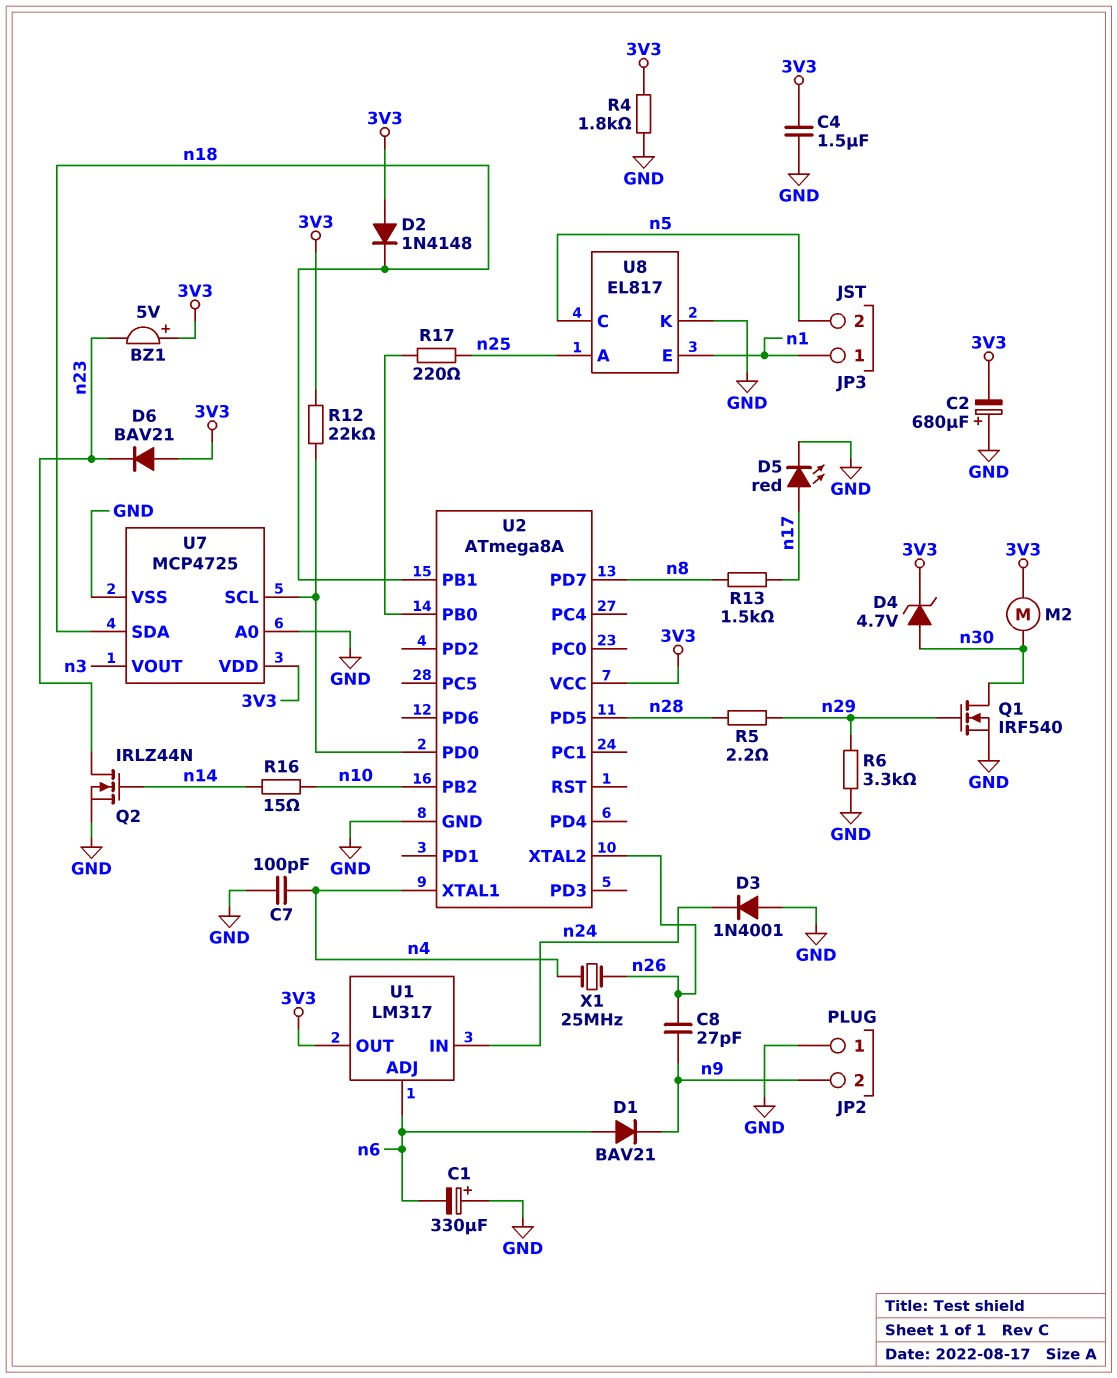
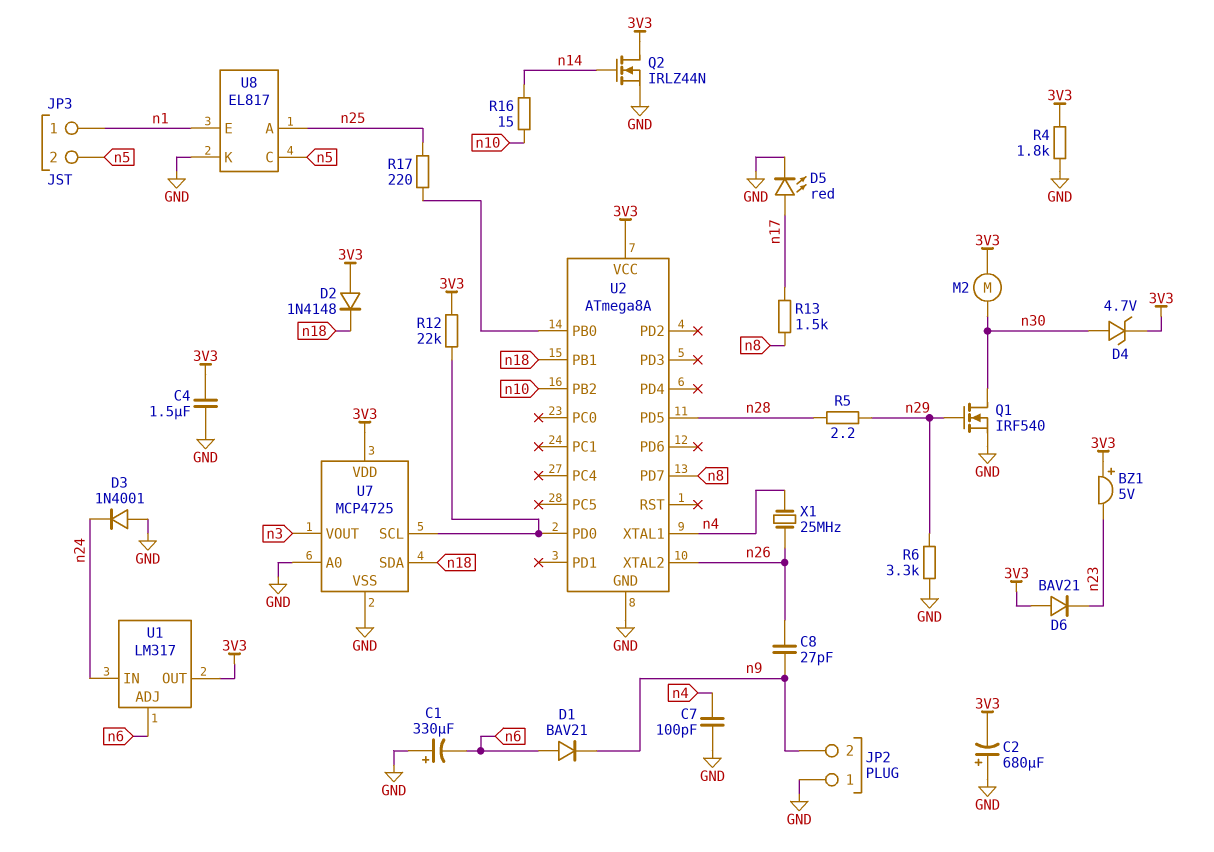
Q2: NMOS IRLZ44N (G n14, D n23, S GND) -> NMOS IRLZ44N (G n14, D 3V3, S GND)

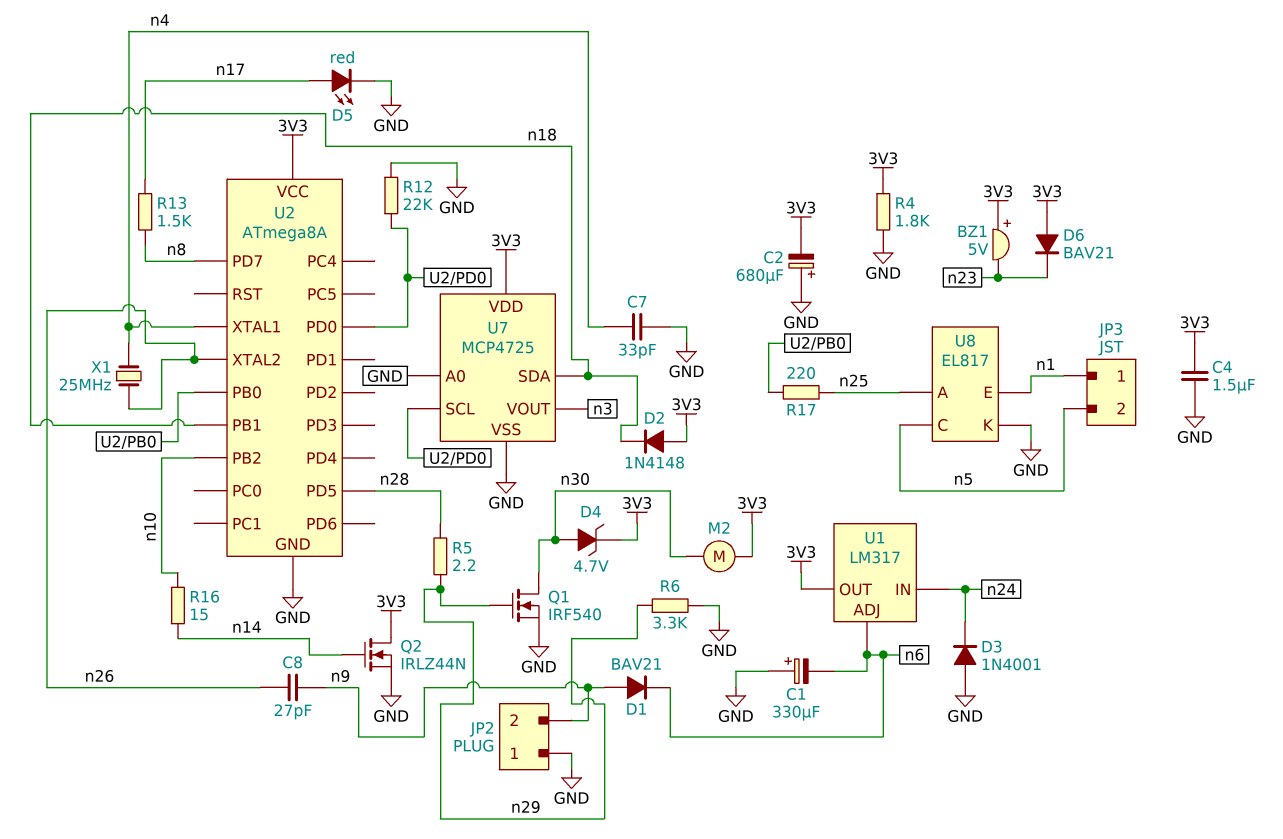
C7: 100pF (GND, n4) -> 33pF (GND, n4)
D1: diode BAV21 (A n6, K n9) -> diode BAV21 (A n9, K n6)
R12: 22k (3V3, U2/PD0) -> 22k (GND, U2/PD0)

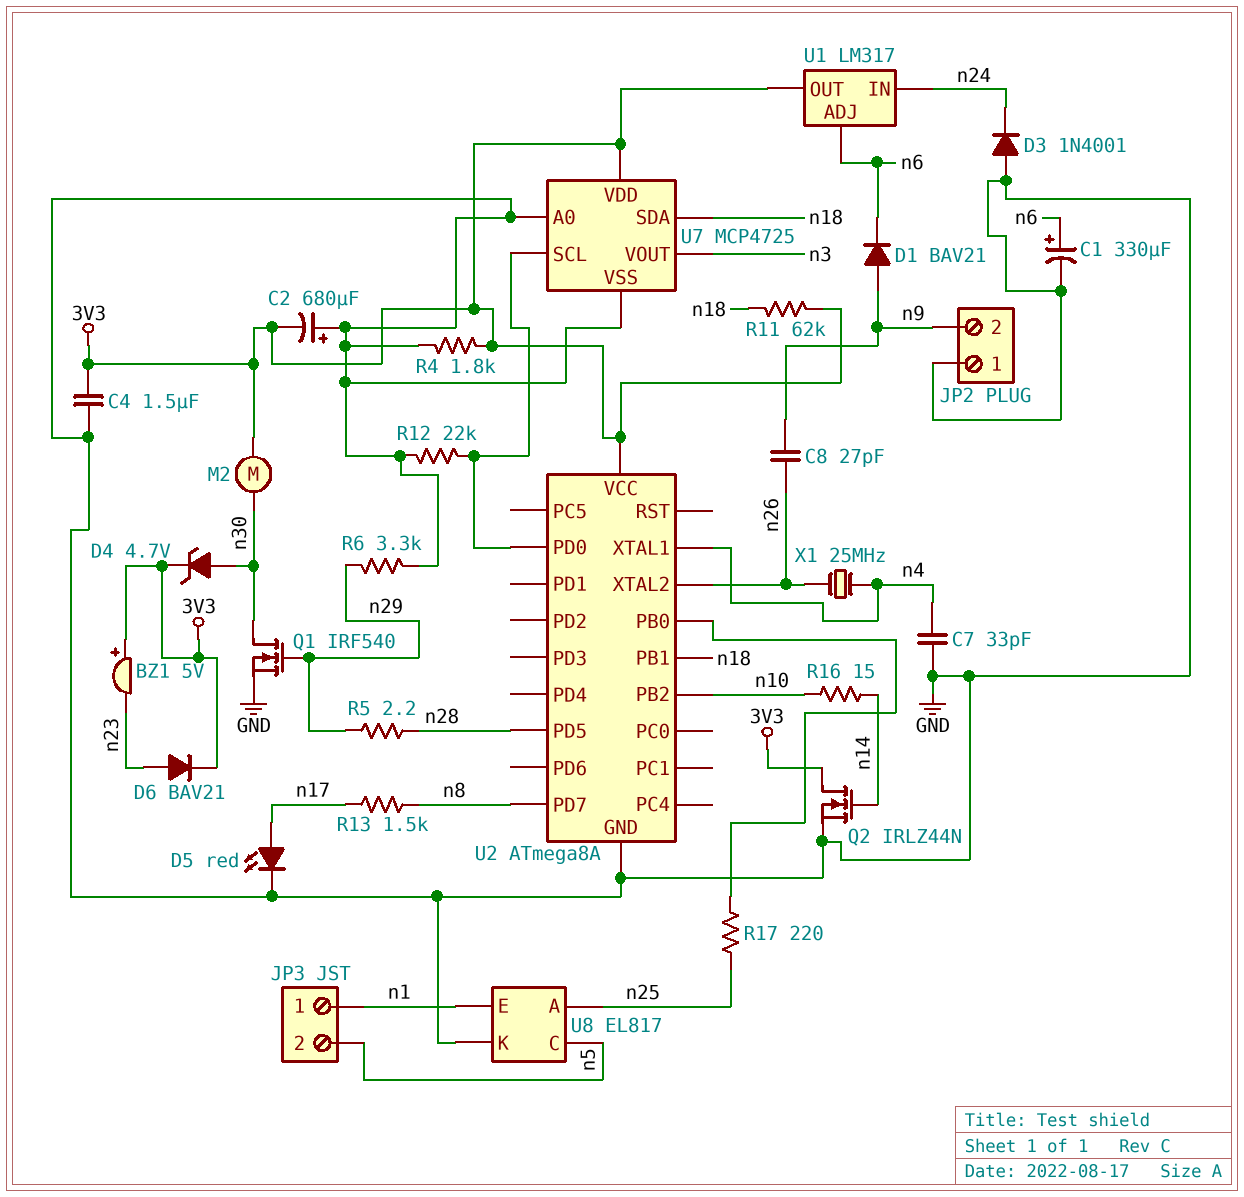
C1: 330uF (plus GND, minus n6) -> 330uF (plus n6, minus GND)
D2: diode 1N4148 (A 3V3, K n18) -> none
D6: diode BAV21 (A 3V3, K n23) -> diode BAV21 (A n23, K 3V3)
R11: none -> 62k (3V3, n18)

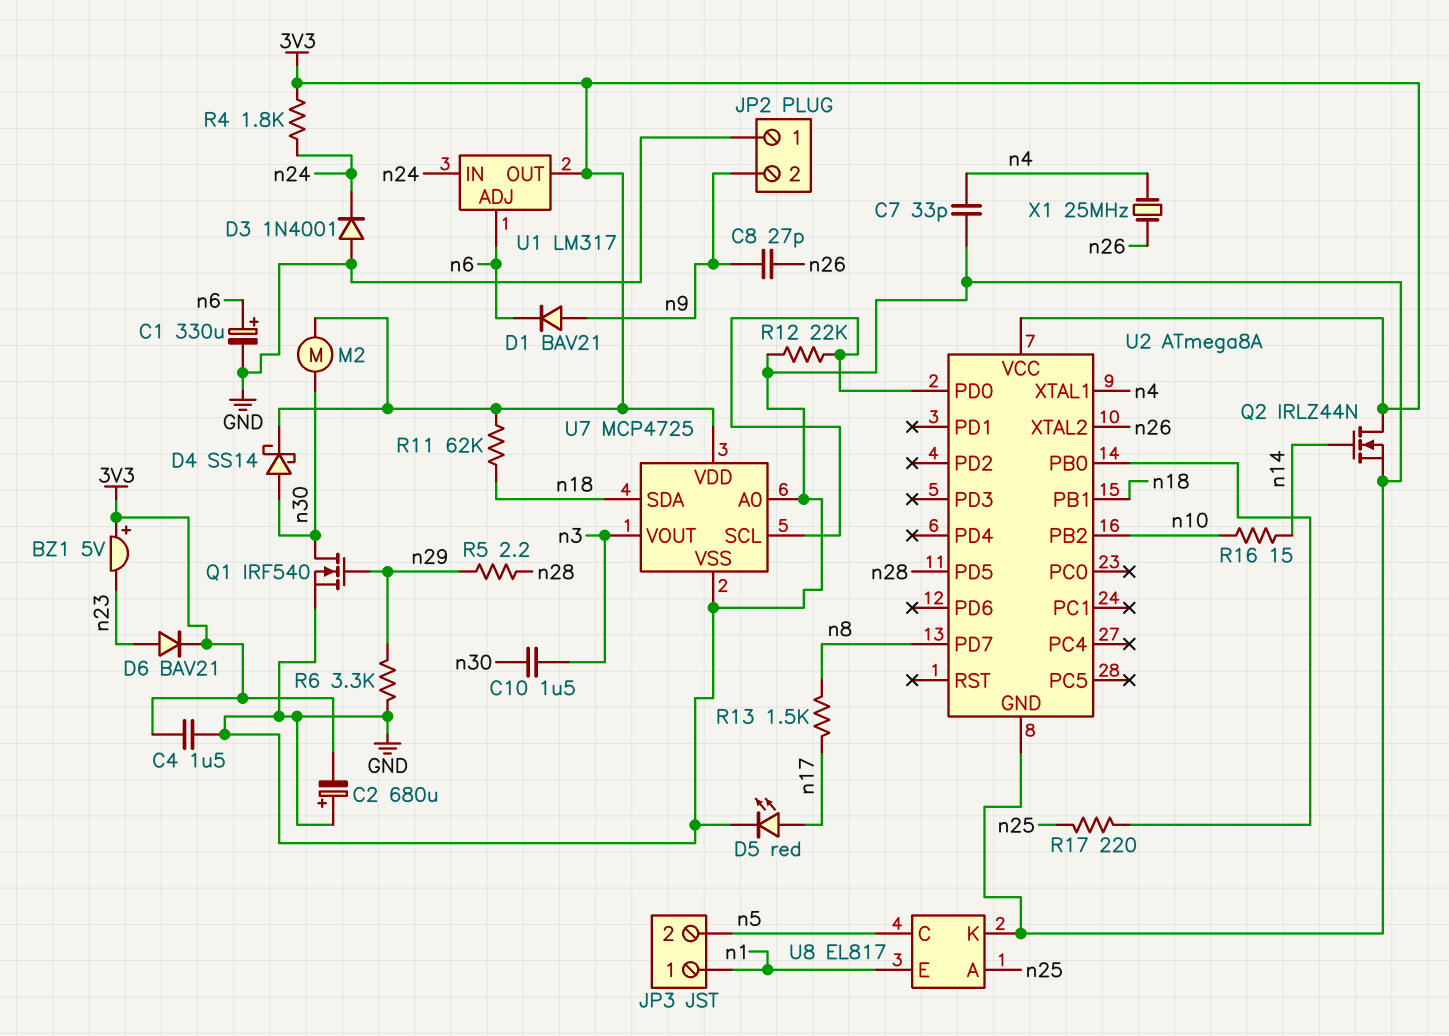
C10: none -> 1.5uF (n3, n30)
D4: zener 4.7V (A n30, K 3V3) -> schottky SS14 (A n30, K 3V3)
R4: 1.8k (3V3, GND) -> 1.8k (3V3, n24)

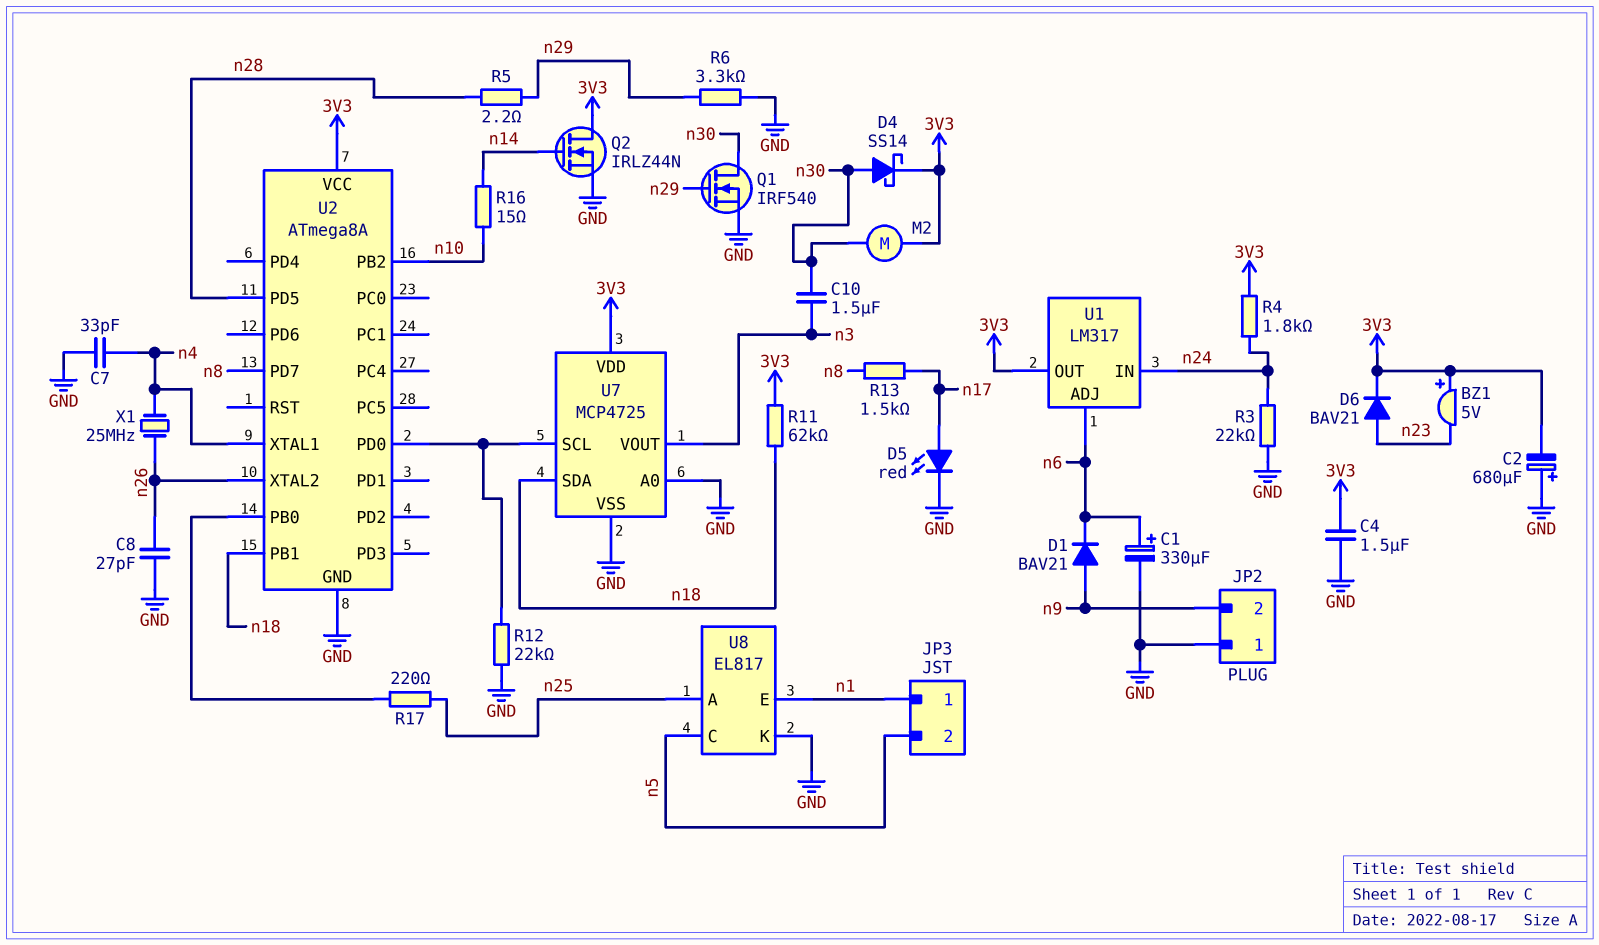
C8: 27pF (n9, n26) -> 27pF (GND, n26)
D3: diode 1N4001 (A GND, K n24) -> none
R3: none -> 22k (GND, n24)

